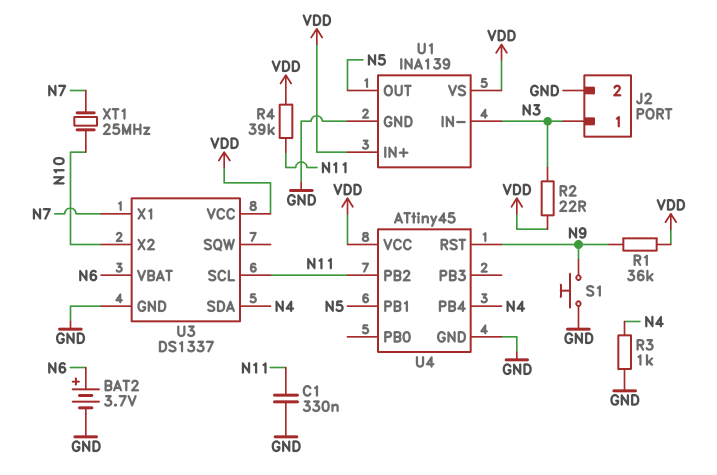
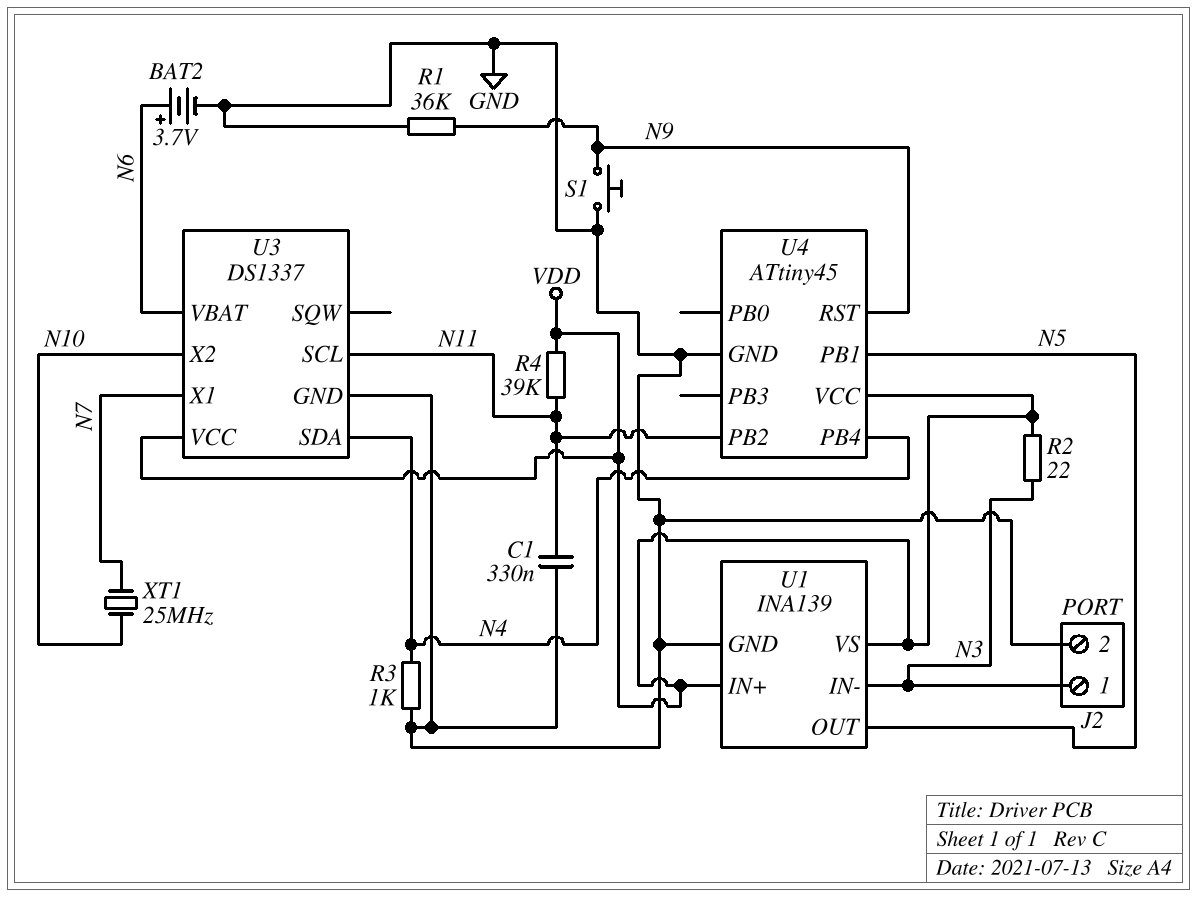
R1: 36k (N9, VDD) -> 36k (GND, N9)

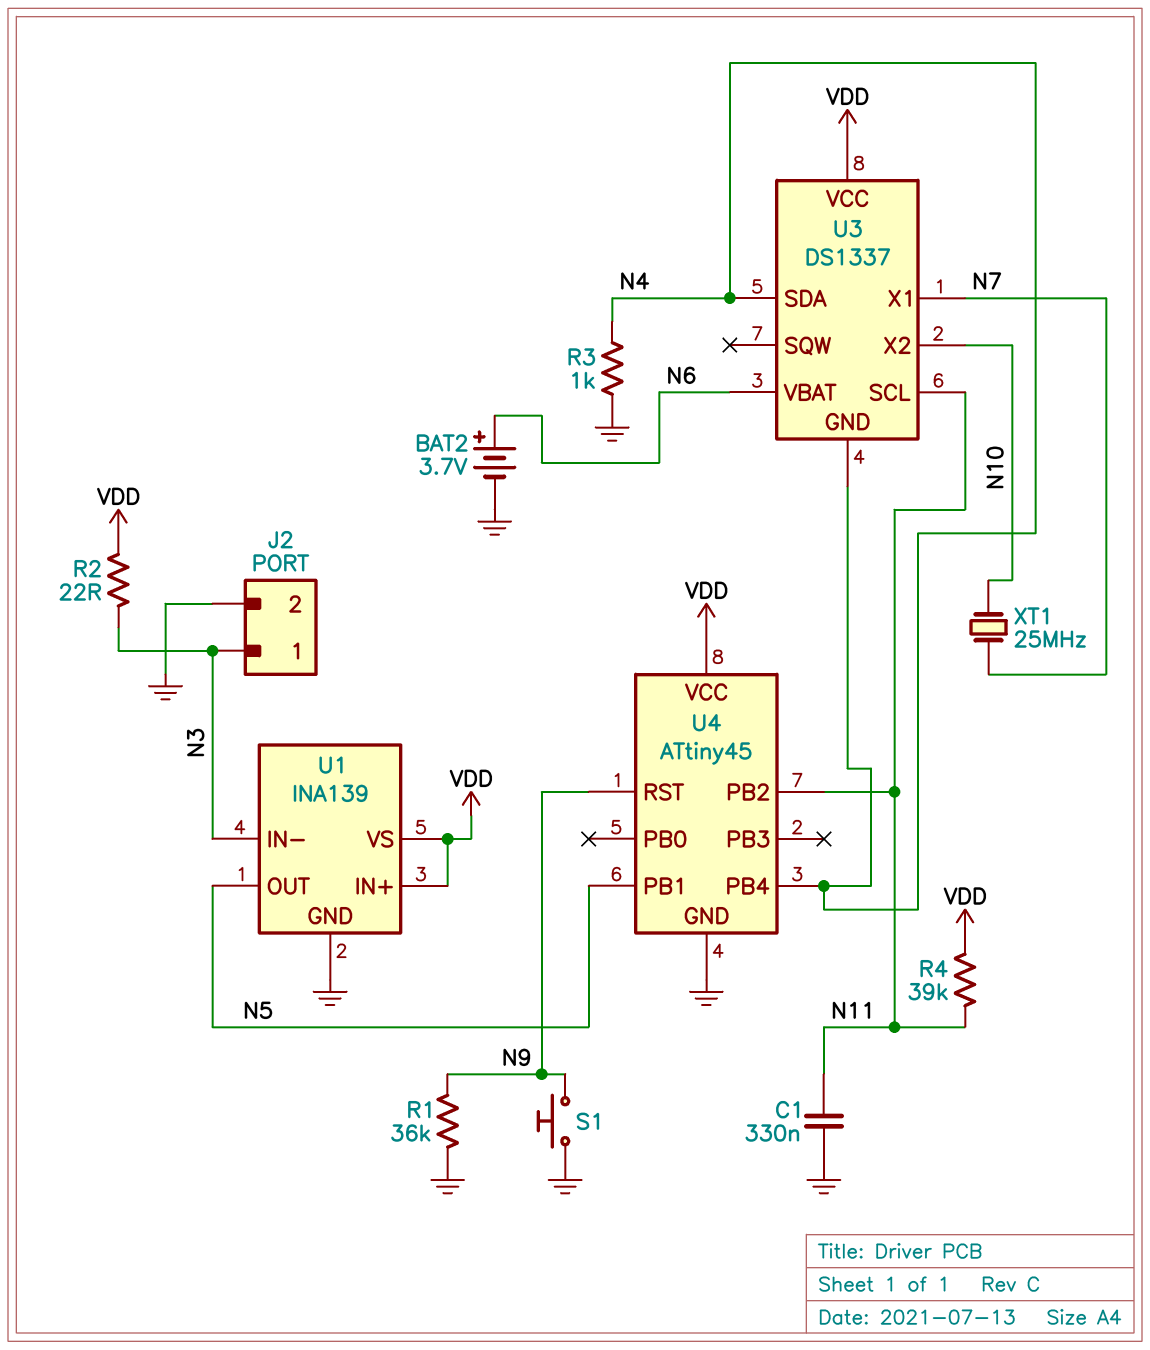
U3 pin GND: GND -> N4

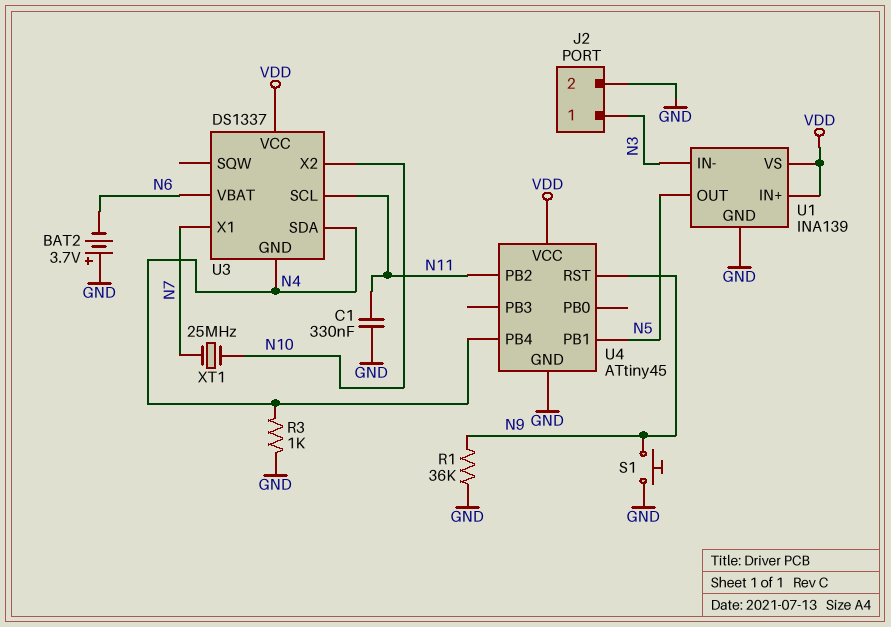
BAT2: 3.7V (plus N6, minus GND) -> 3.7V (plus GND, minus N6)
R2: 22 (N3, VDD) -> none
R4: 39k (N11, VDD) -> none

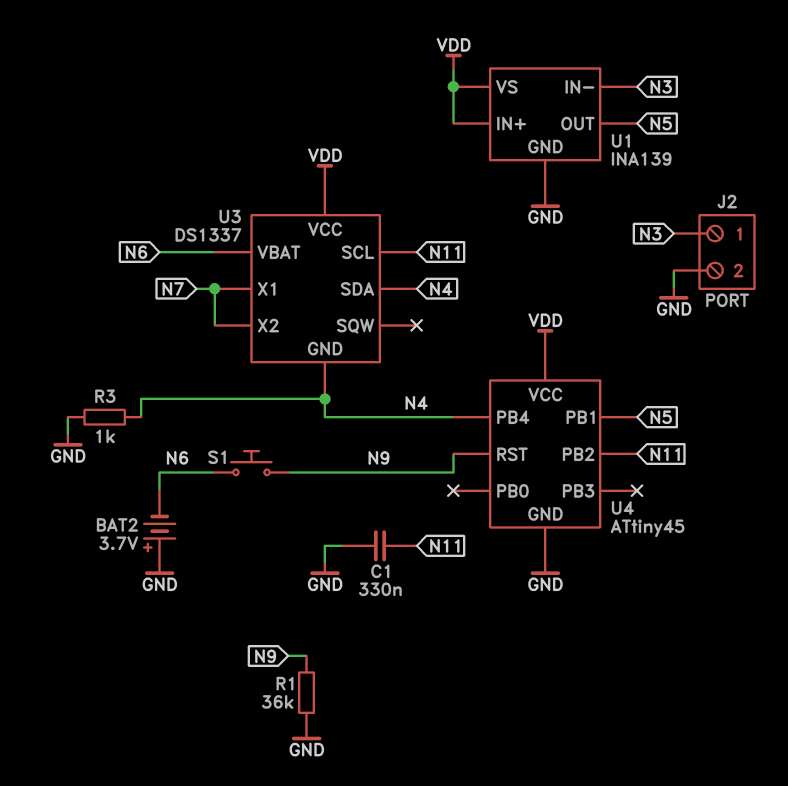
S1: button (GND, N9) -> button (N6, N9)
U3 pin X2: N10 -> N7
XT1: 25MHz (N7, N10) -> none

